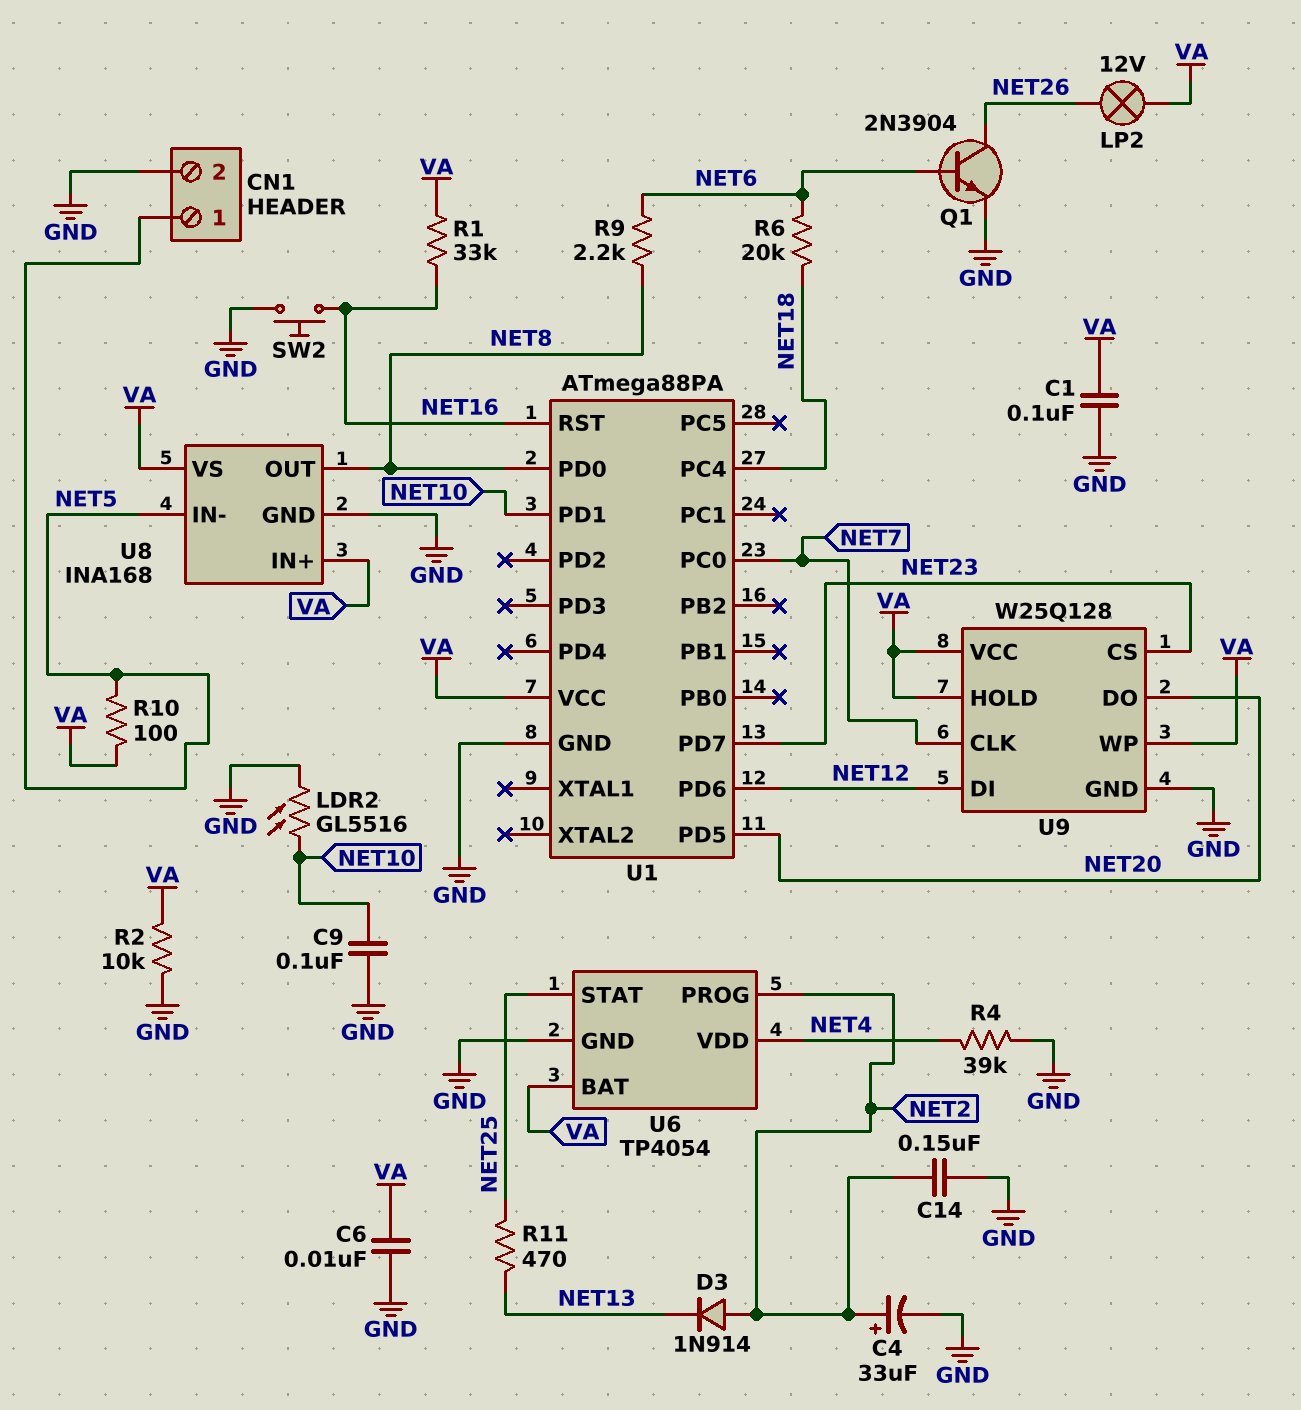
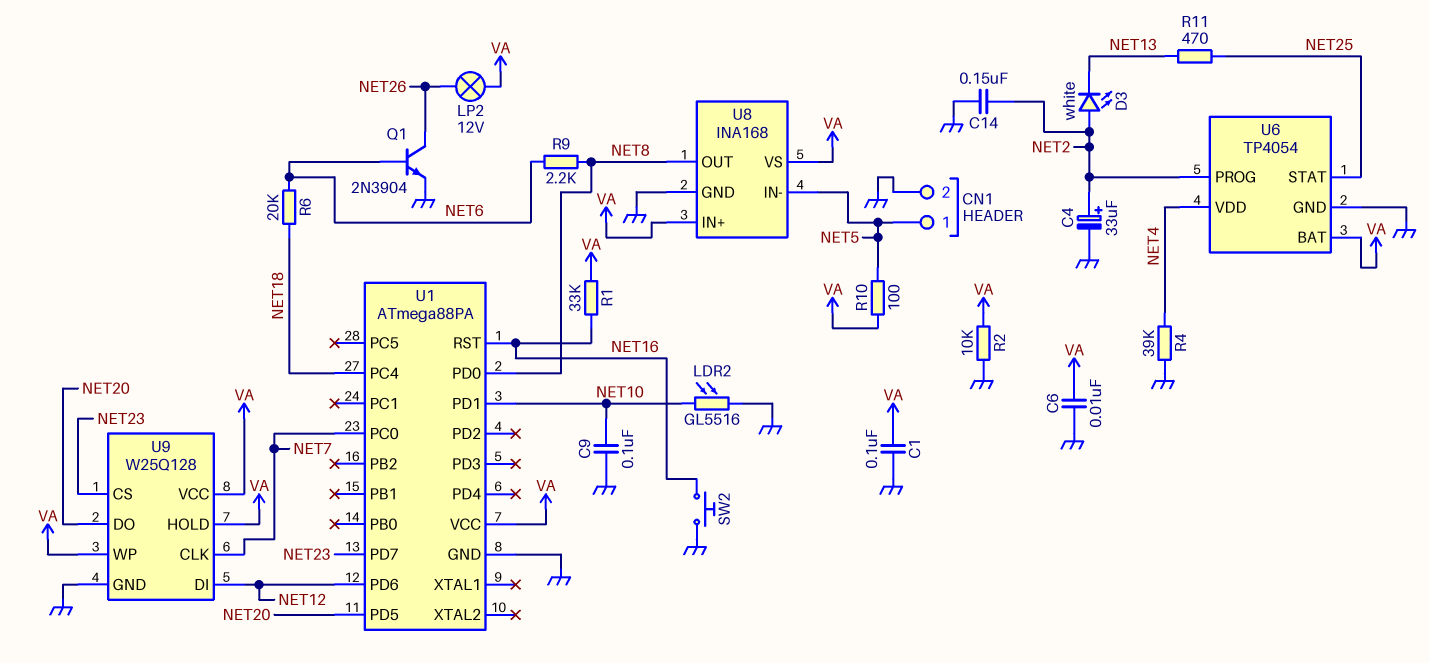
D3: diode 1N914 (A NET2, K NET13) -> LED white (A NET2, K NET13)

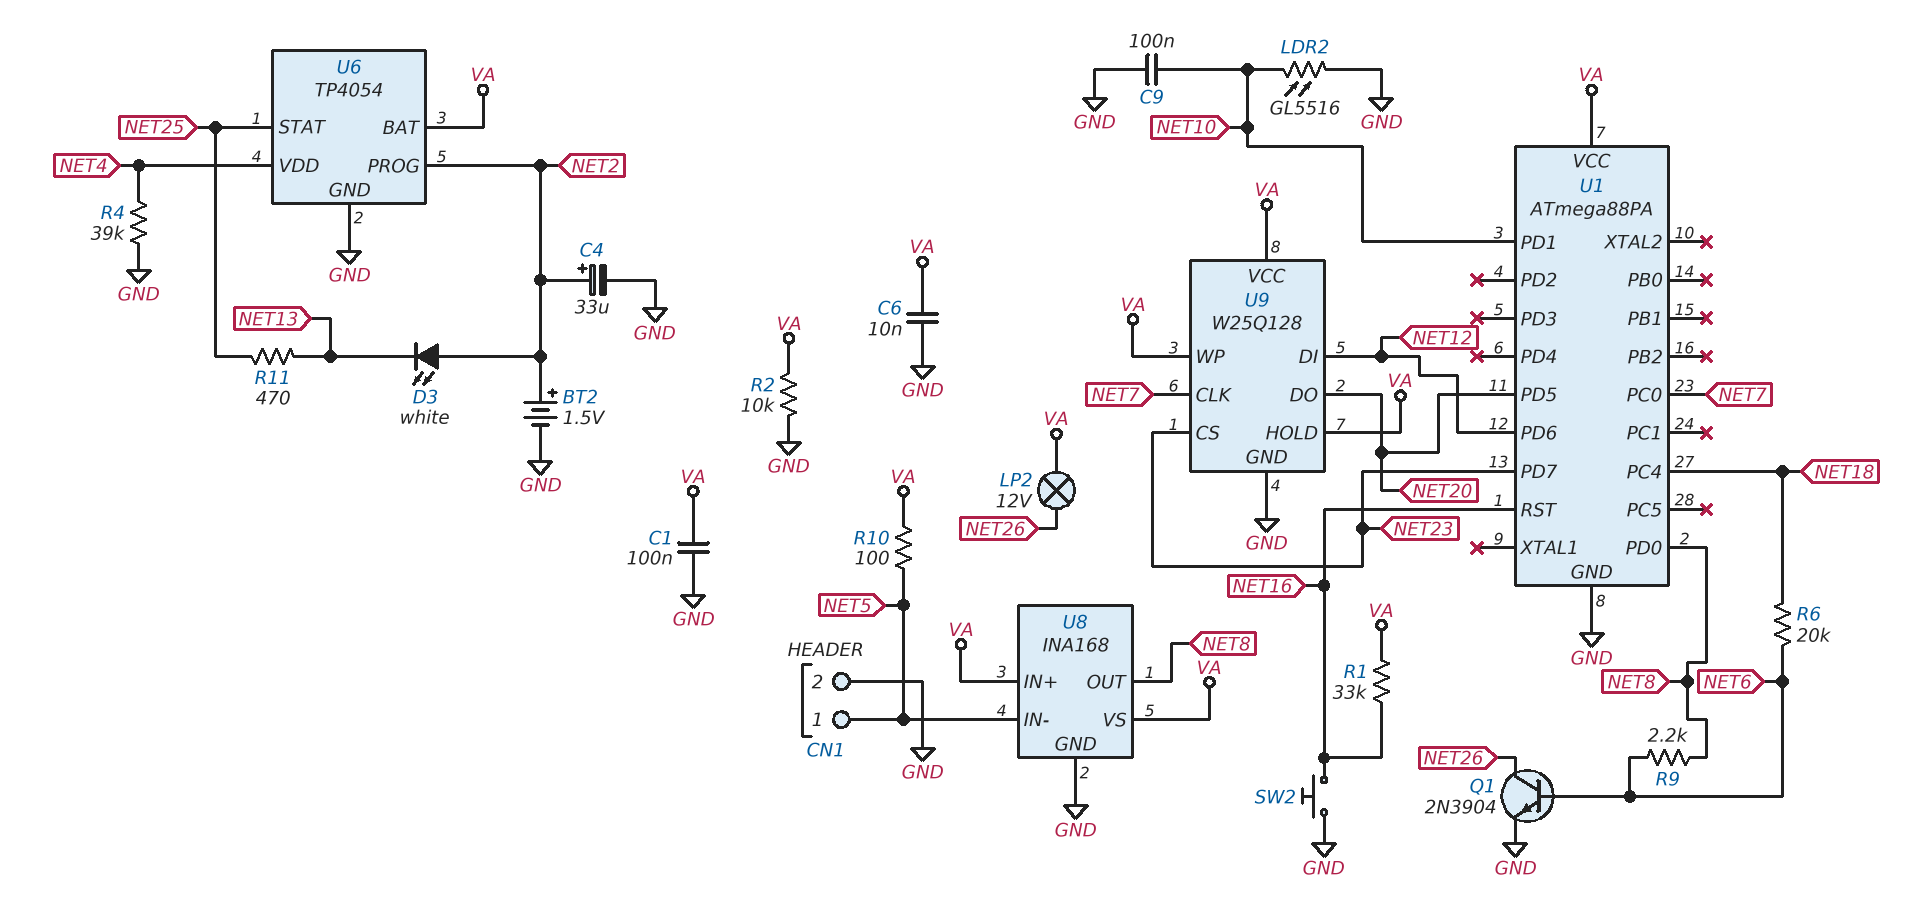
BT2: none -> 1.5V (plus NET2, minus GND)
C14: 150nF (GND, NET2) -> none

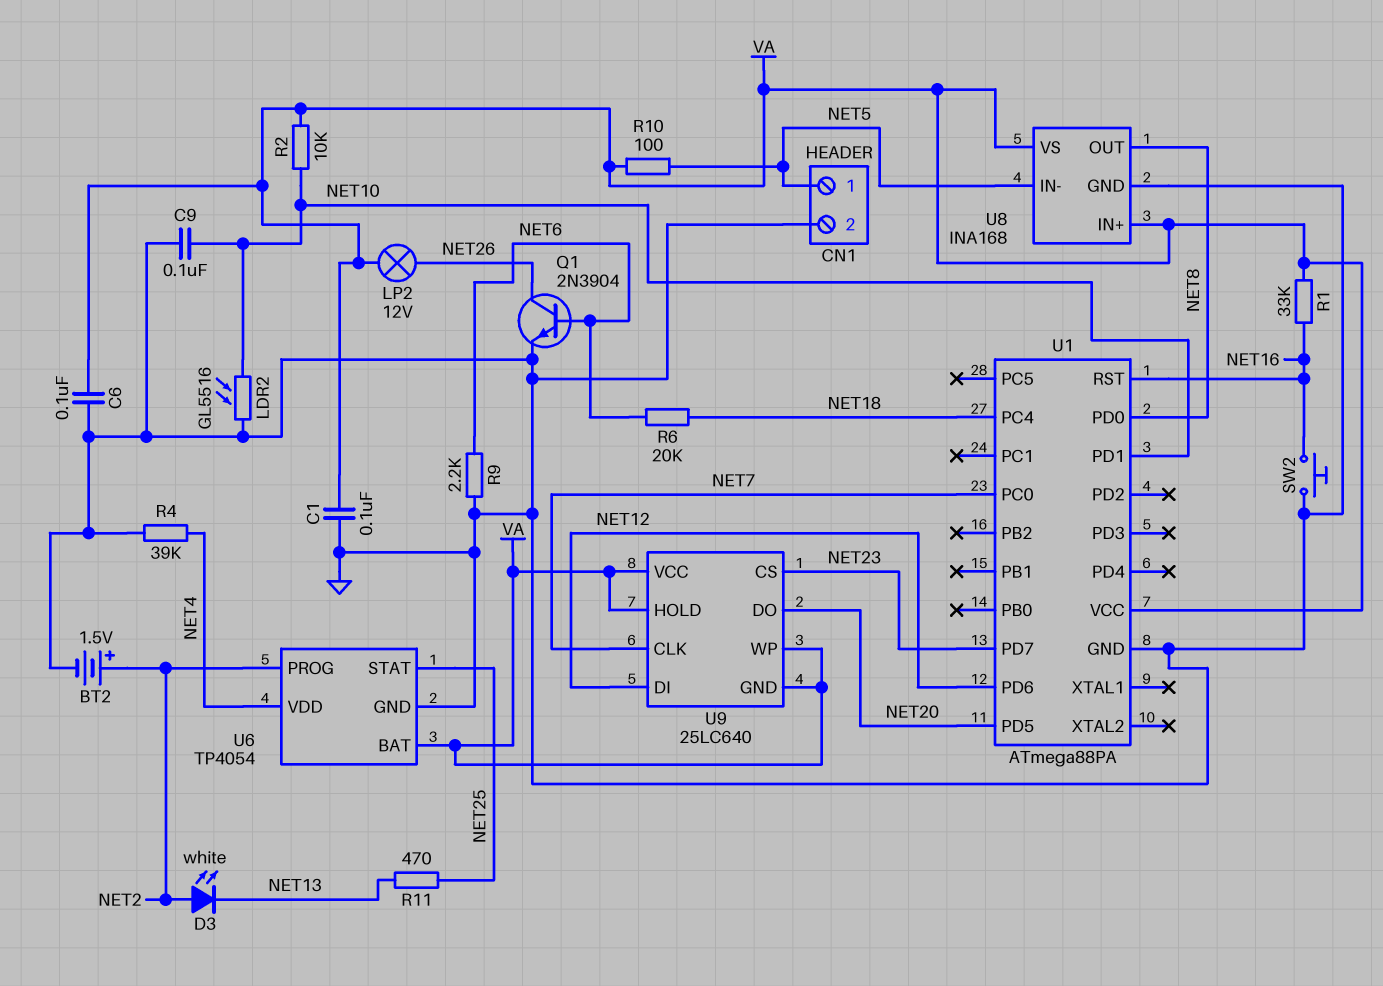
C4: 33uF (plus NET2, minus GND) -> none
C6: 10nF (GND, VA) -> 100nF (GND, VA)
R2: 10k (GND, VA) -> 10k (NET10, VA)
R9: 2.2k (NET6, NET8) -> 2.2k (GND, NET6)
U9: W25Q128 -> 25LC640
U9 pin GND: GND -> VA

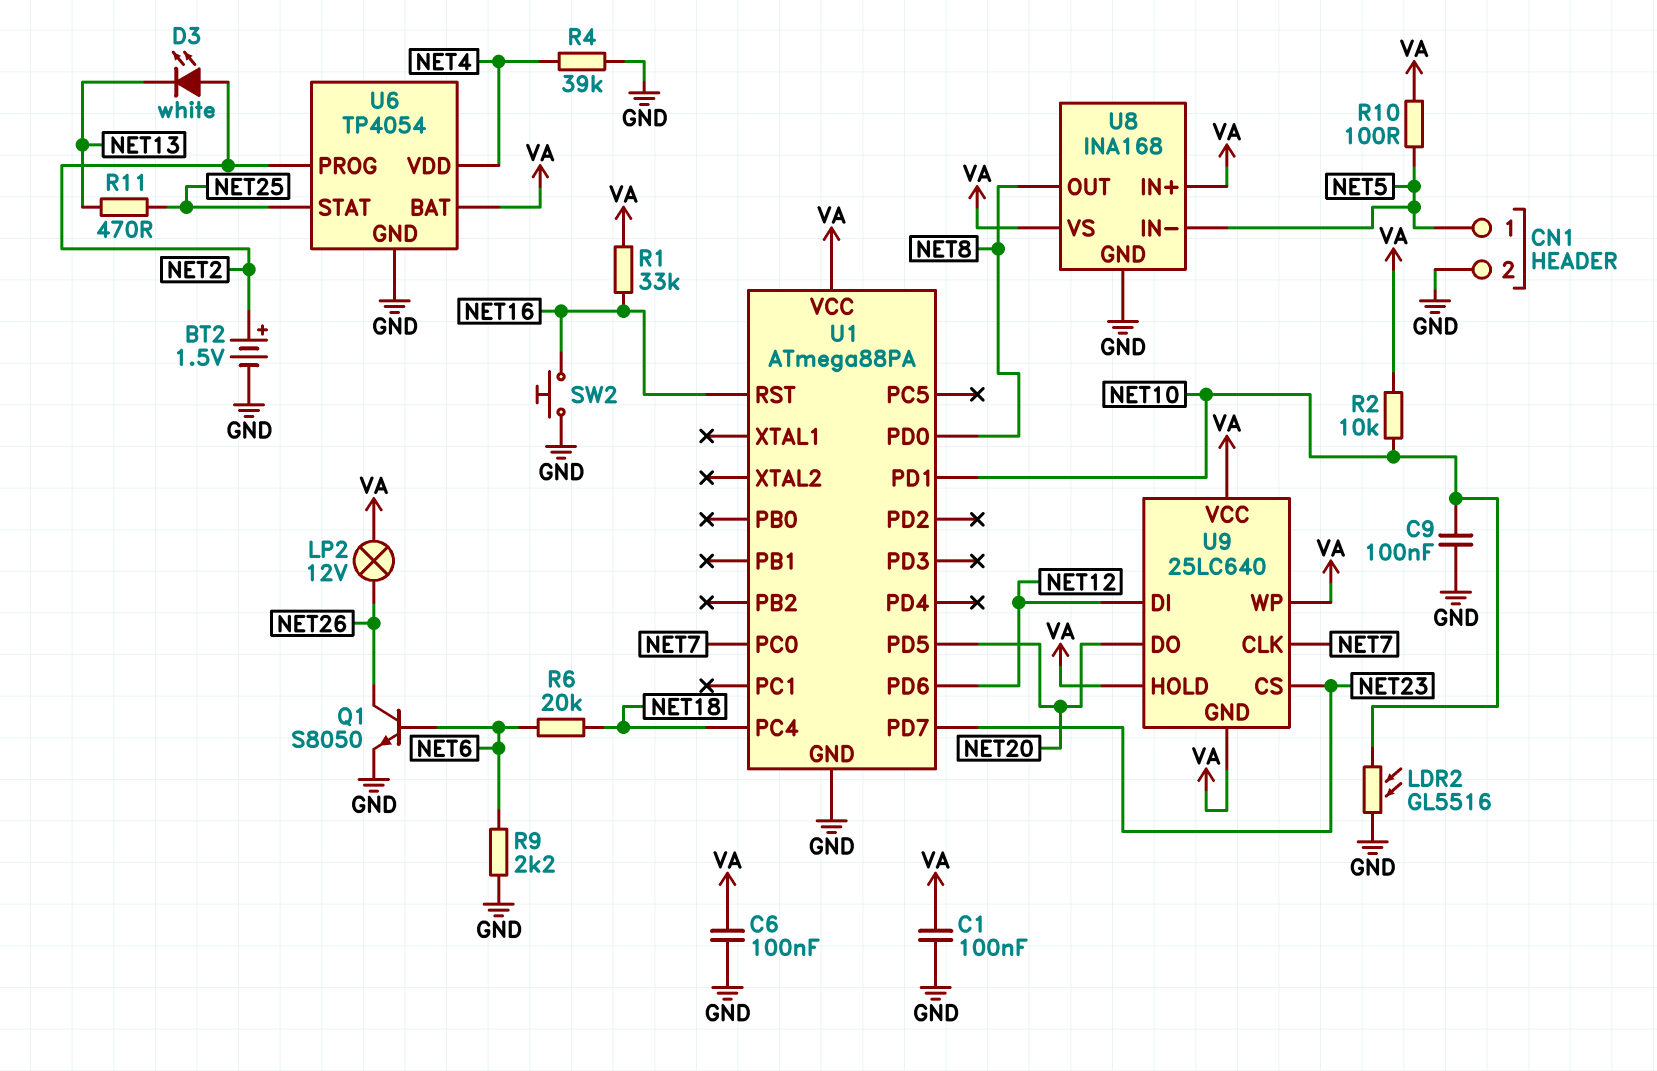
Q1: NPN 2N3904 (B NET6, C NET26, E GND) -> NPN S8050 (B NET6, C NET26, E GND)

